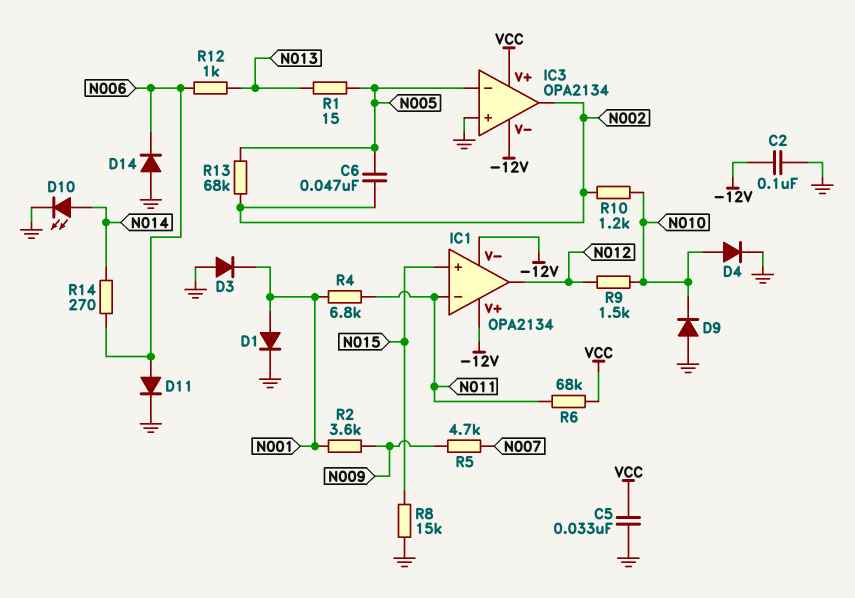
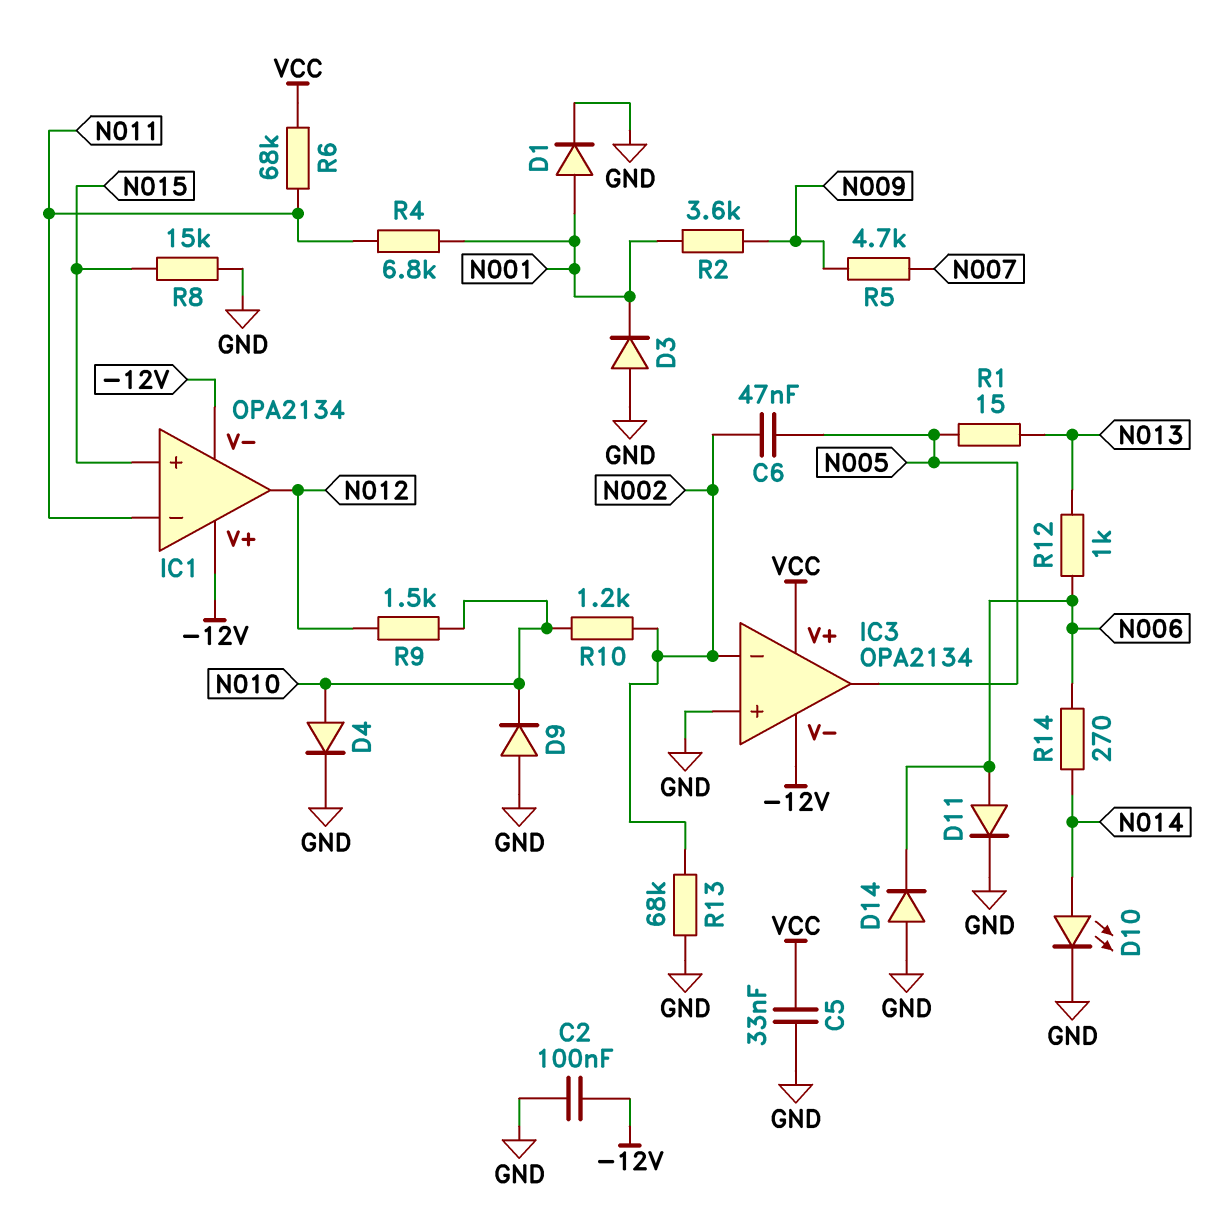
IC3 pin in-: N005 -> N002
IC3 pin out: N002 -> N005
R13: 68k (N002, N005) -> 68k (GND, N002)

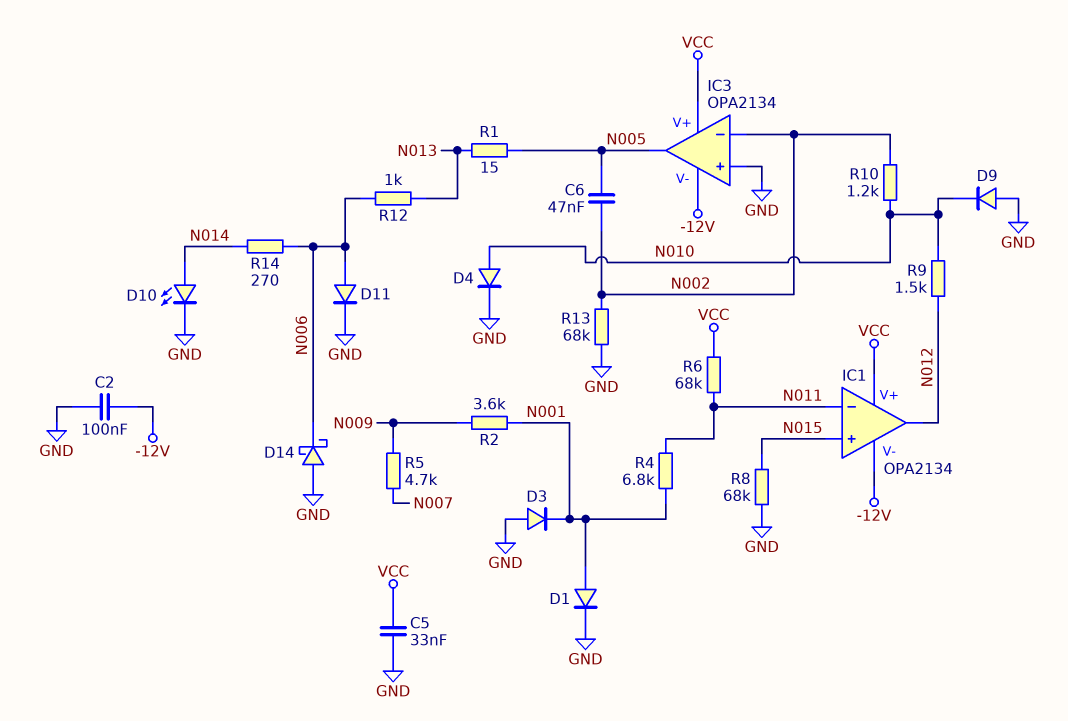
D14: diode (A GND, K N006) -> schottky (A GND, K N006)
IC1 pin V+: -12V -> VCC
R8: 15k (GND, N015) -> 68k (GND, N015)

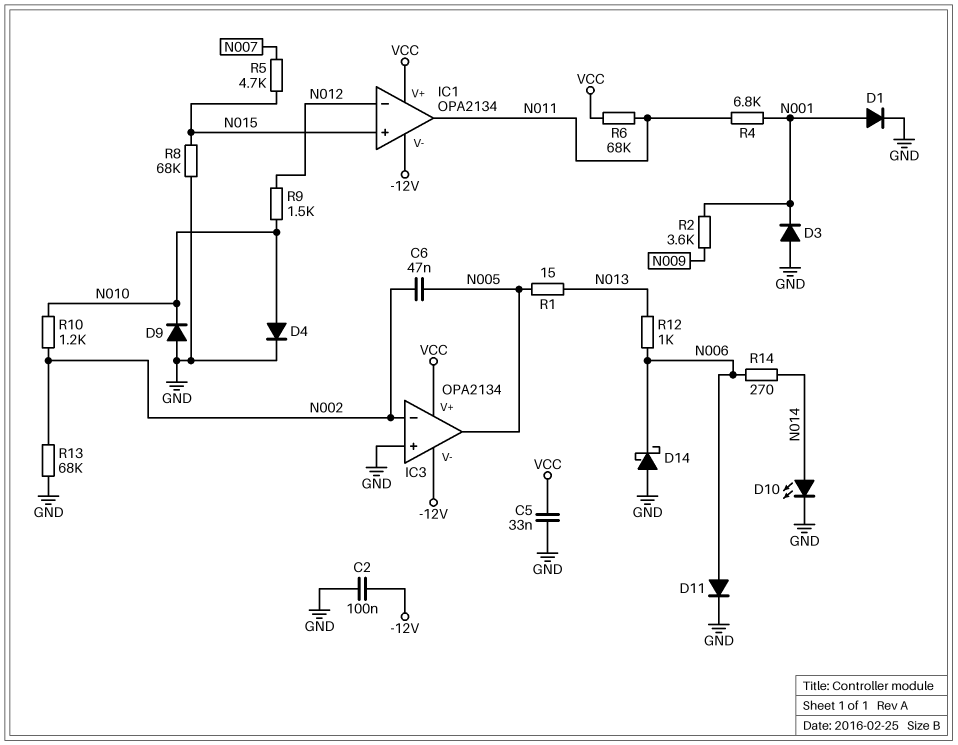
IC1 pin in-: N011 -> N012
IC1 pin out: N012 -> N011
R5: 4.7k (N007, N009) -> 4.7k (N007, N015)

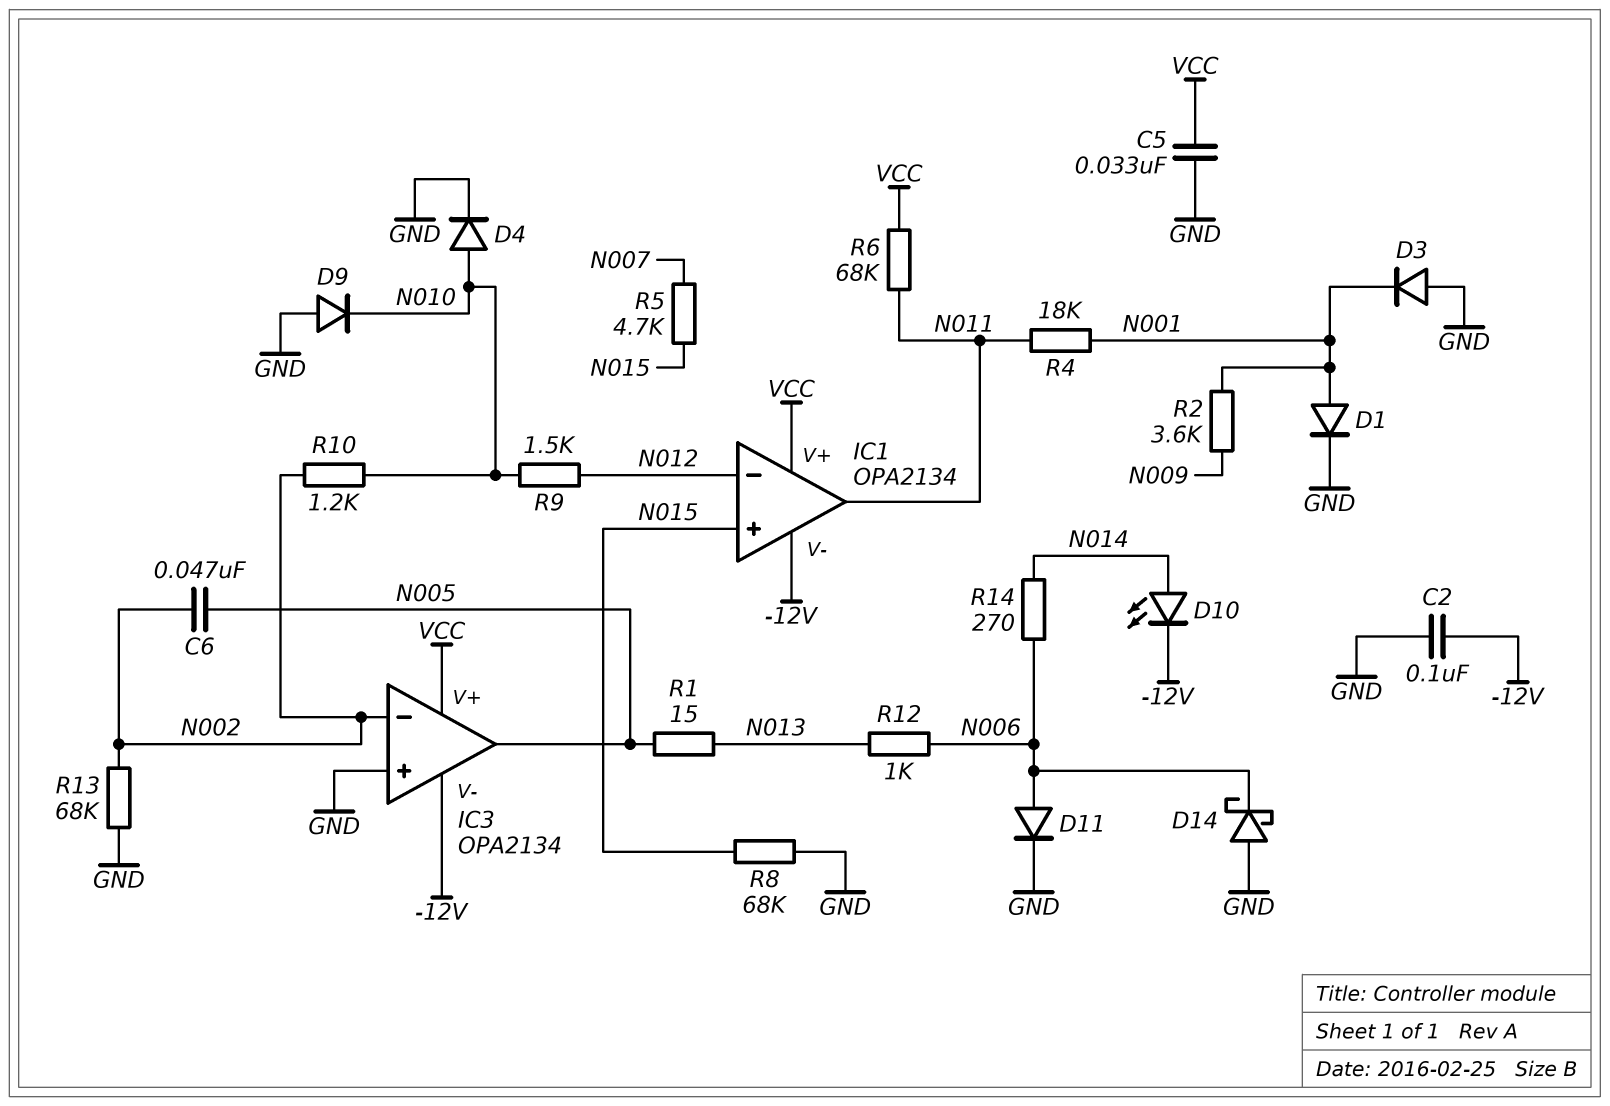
D10: LED (A N014, K GND) -> LED (A N014, K -12V)
R4: 6.8k (N001, N011) -> 18k (N001, N011)

